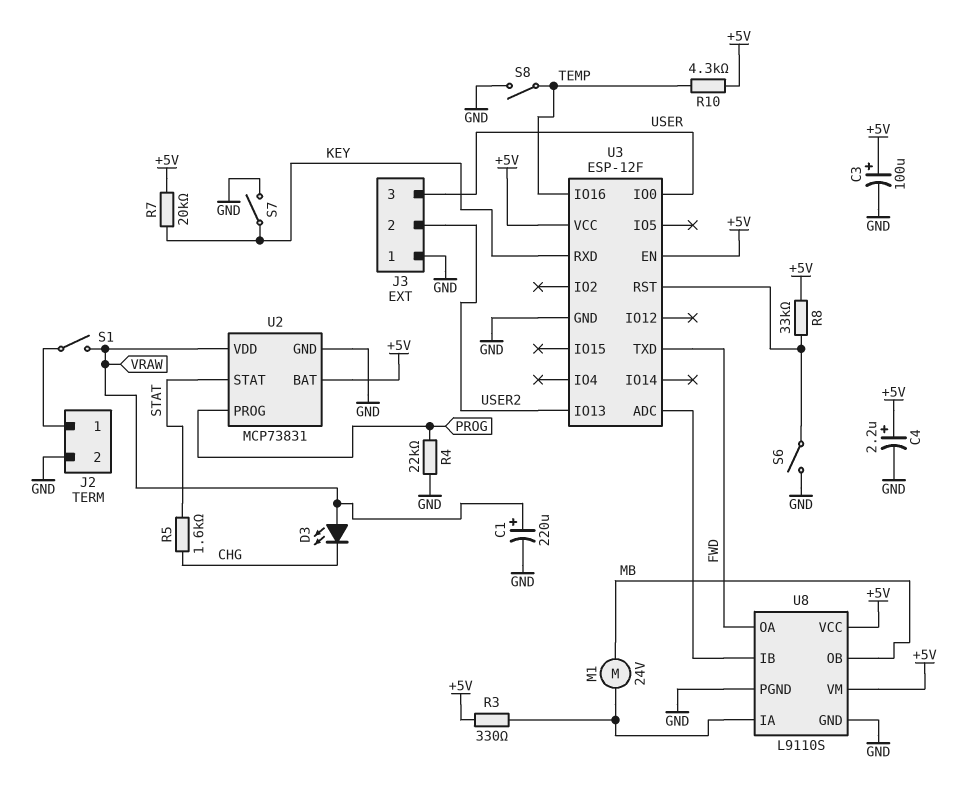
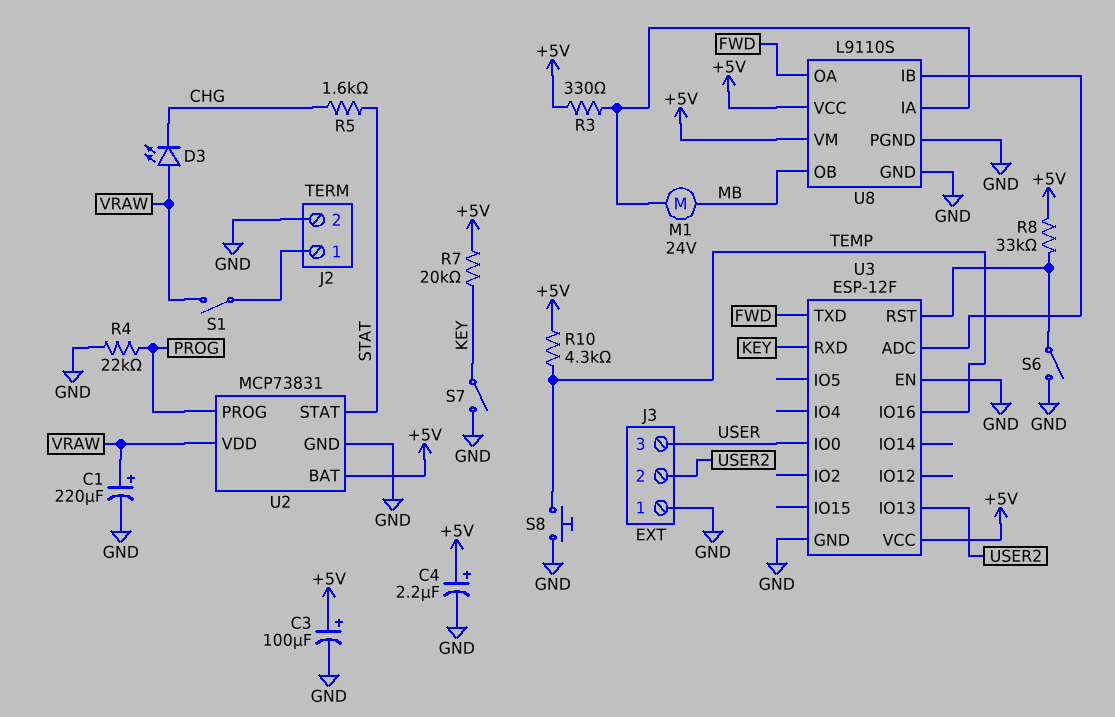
S8: switch (GND, TEMP) -> button (GND, TEMP)
U3 pin EN: +5V -> GND

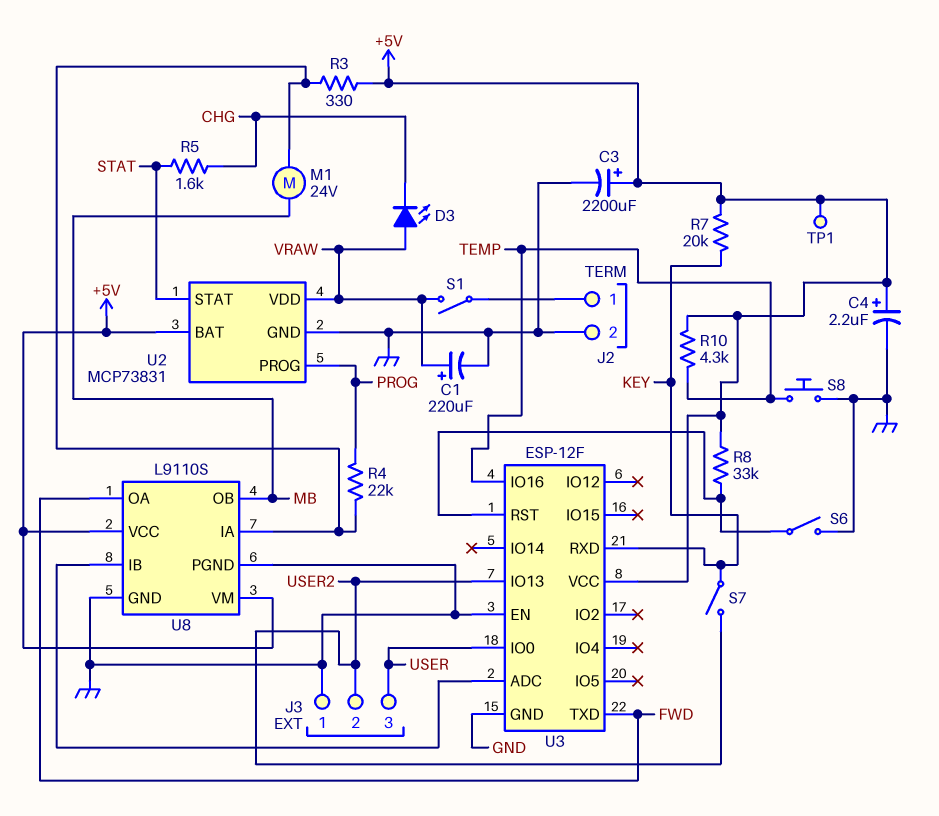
C3: 100uF (plus +5V, minus GND) -> 2200uF (plus +5V, minus GND)
R4: 22k (GND, PROG) -> 22k (PROG, U8/IA)
S7: switch (GND, KEY) -> switch (KEY, USER2)
TP1: none -> test point (+5V)

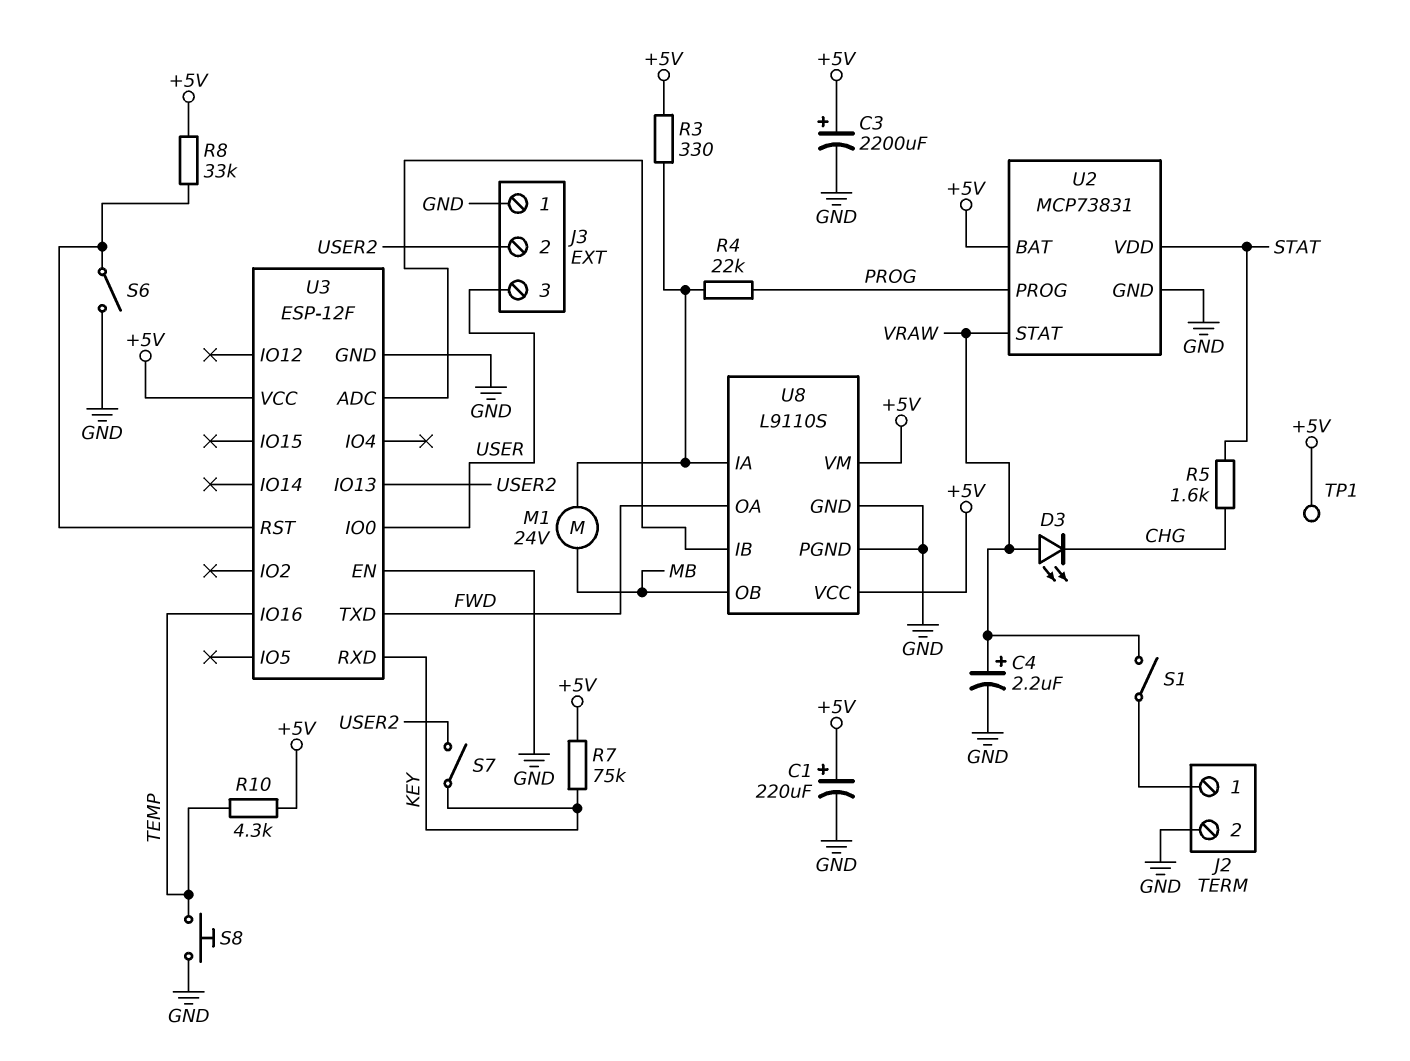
C1: 220uF (plus VRAW, minus GND) -> 220uF (plus +5V, minus GND)
C4: 2.2uF (plus +5V, minus GND) -> 2.2uF (plus VRAW, minus GND)
R7: 20k (+5V, KEY) -> 75k (+5V, KEY)
U2 pin STAT: STAT -> VRAW
U2 pin VDD: VRAW -> STAT

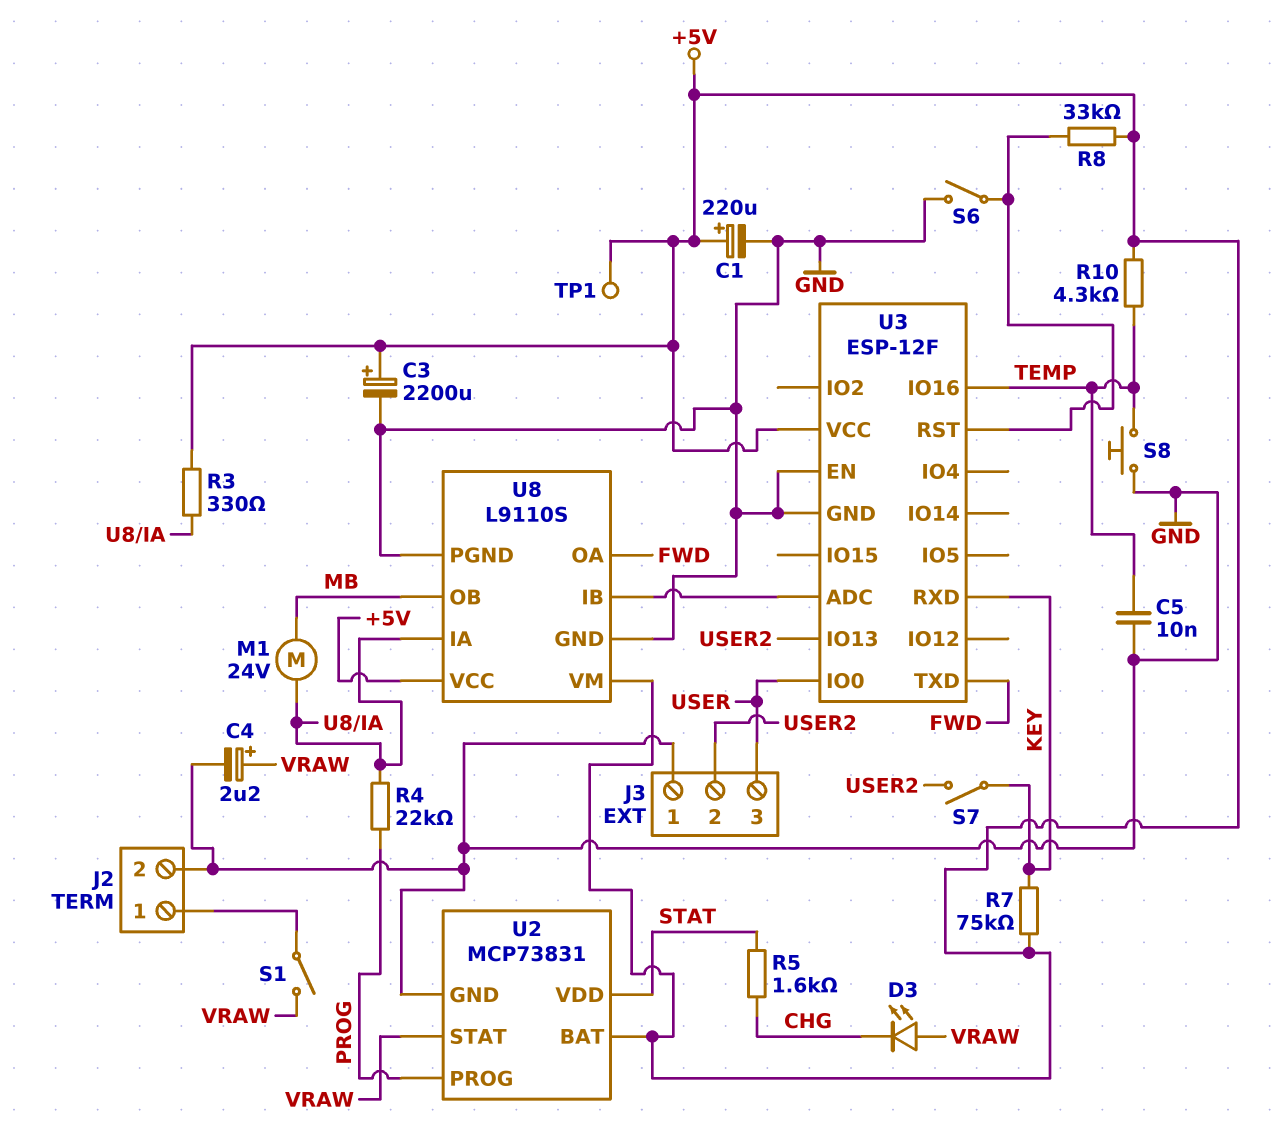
C5: none -> 10nF (GND, TEMP)

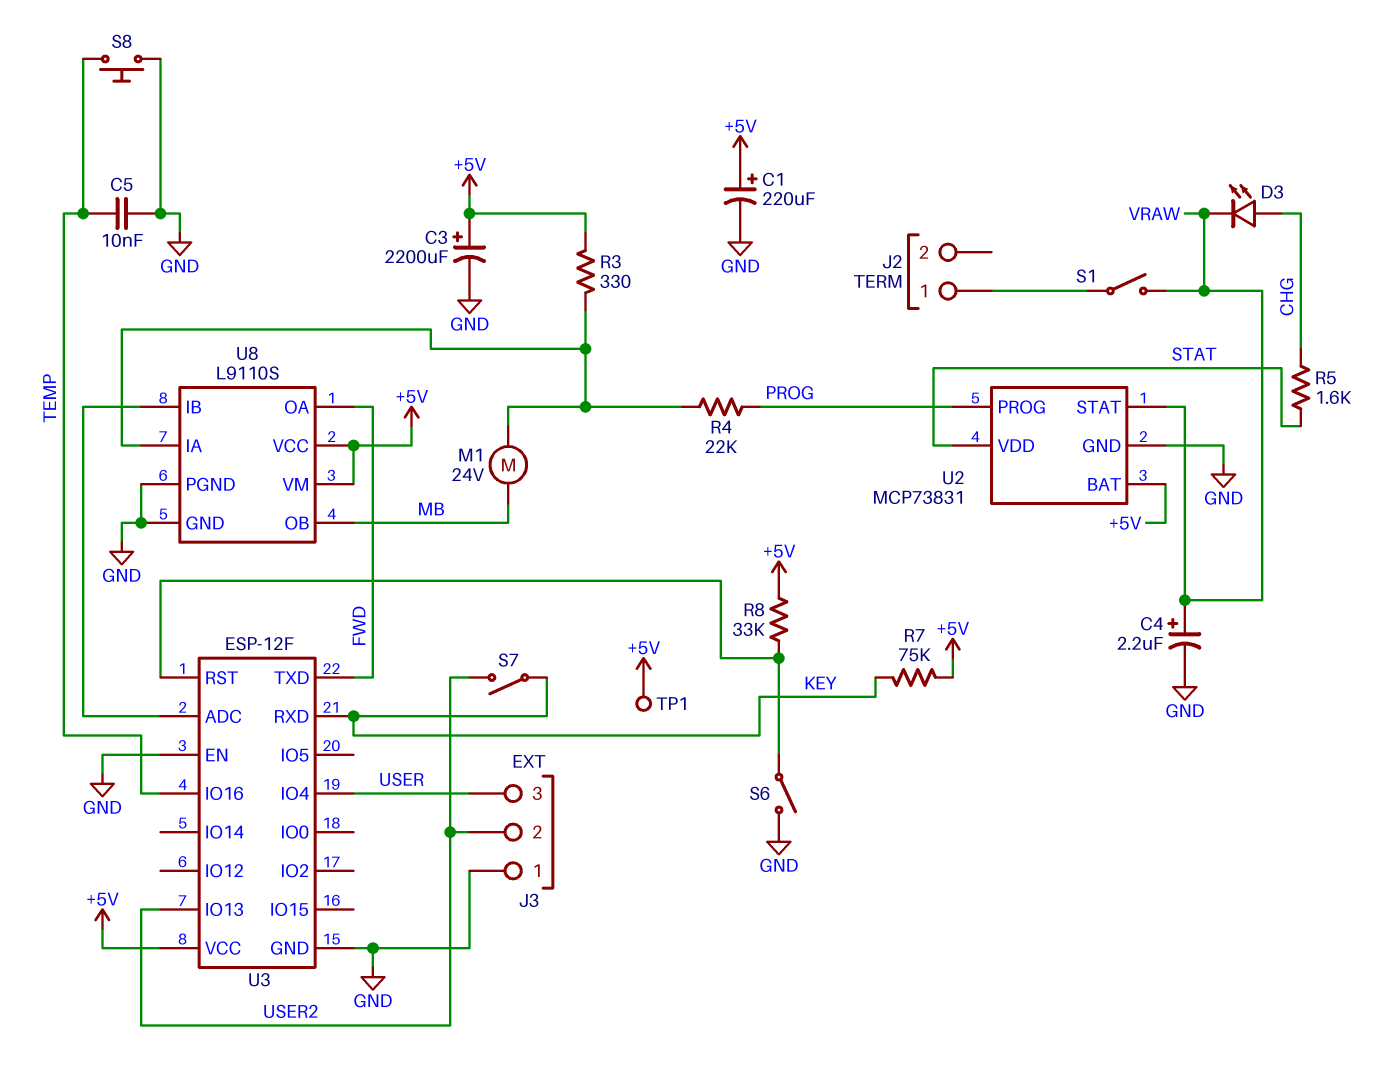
D3: LED (A VRAW, K CHG) -> LED (A CHG, K VRAW)
J2 pin 2: GND -> none
R10: 4.3k (+5V, TEMP) -> none
U3 pin IO0: USER -> none
U3 pin IO4: none -> USER

